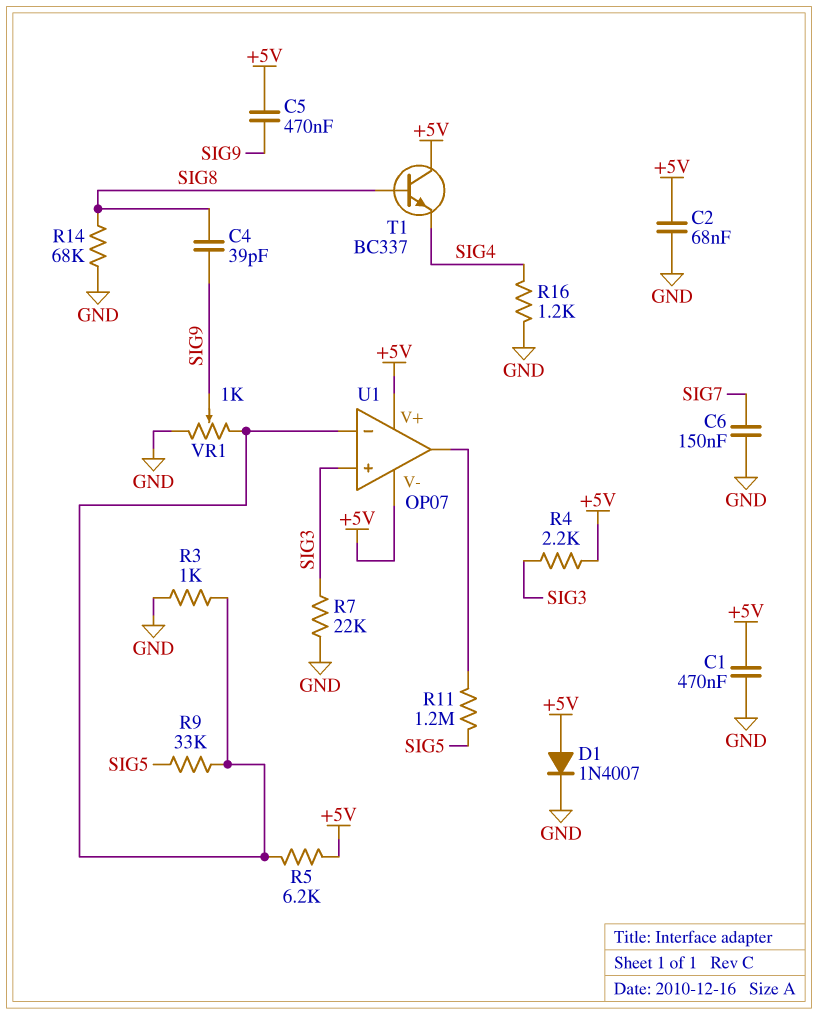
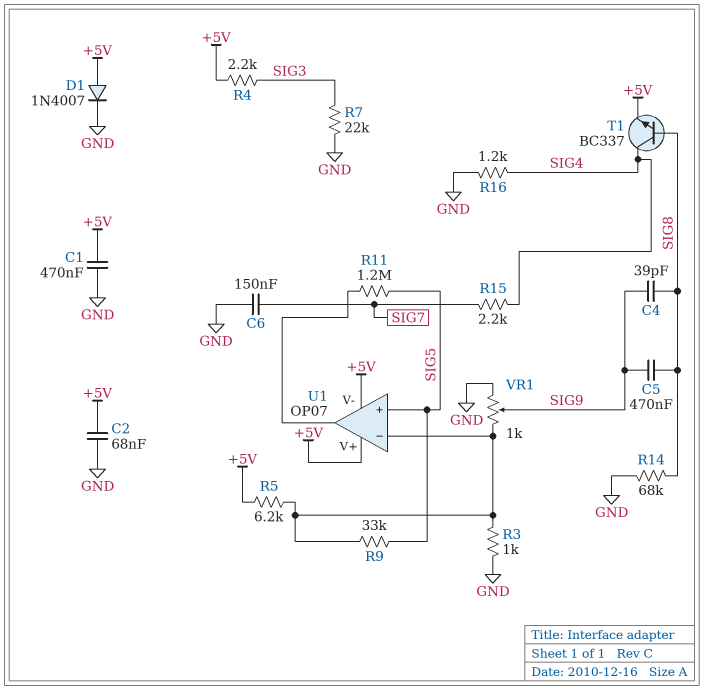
C5: 470nF (+5V, SIG9) -> 470nF (SIG8, SIG9)
R15: none -> 2.2k (SIG4, SIG7)
T1: NPN BC337 (B SIG8, C +5V, E SIG4) -> NPN BC337 (B SIG8, C SIG4, E +5V)
U1 pin in+: SIG3 -> SIG5

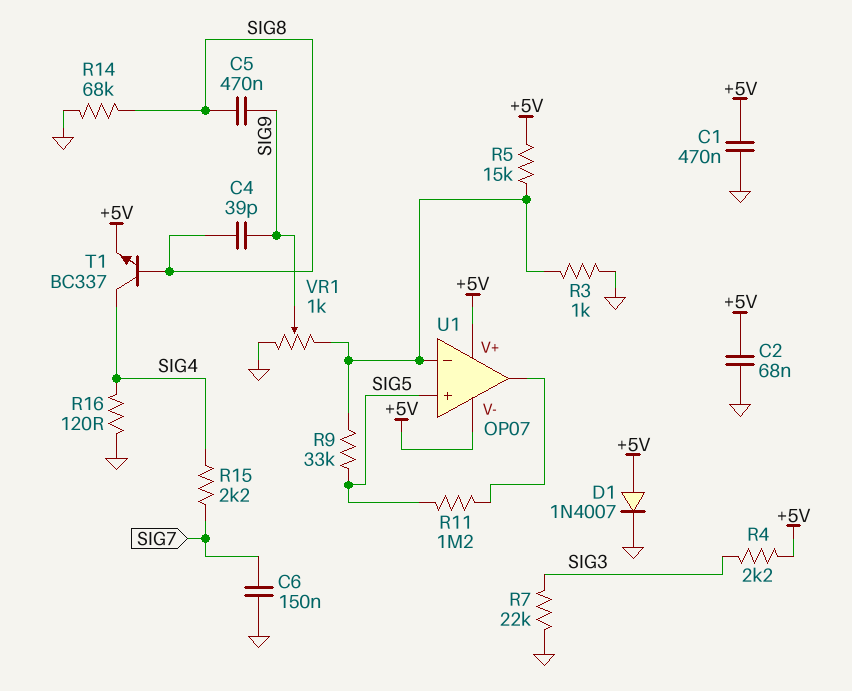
R5: 6.2k (+5V, U1/in-) -> 15k (+5V, U1/in-)
R16: 1.2k (GND, SIG4) -> 120 (GND, SIG4)

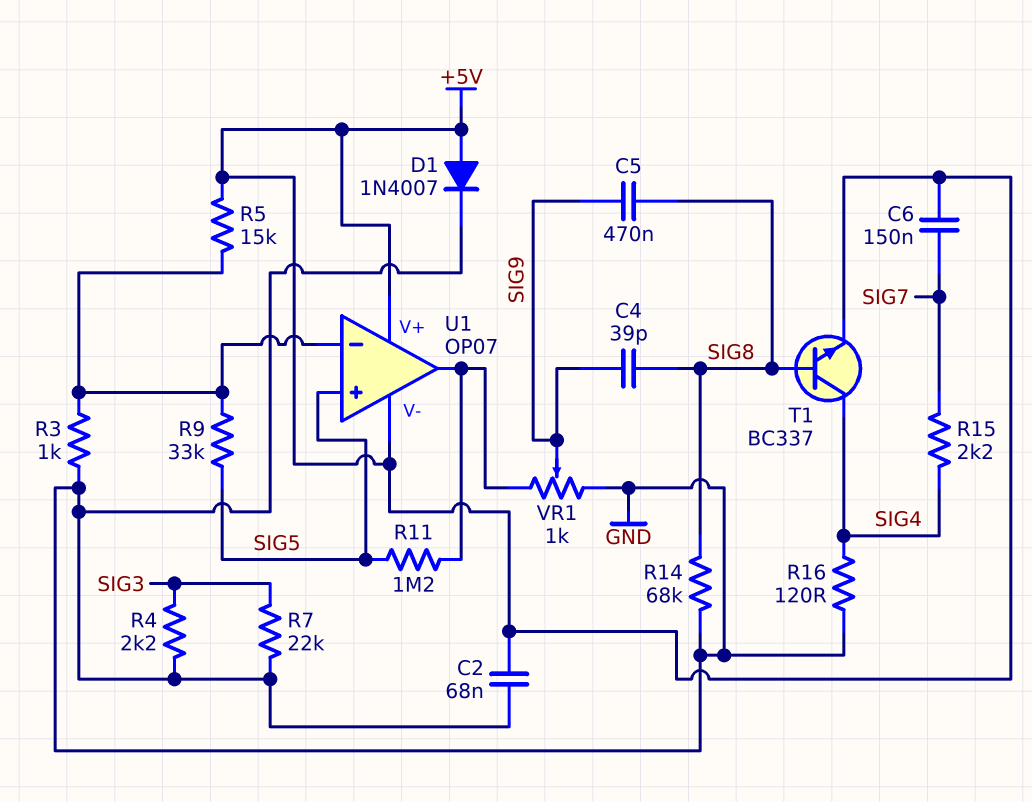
C1: 470nF (+5V, GND) -> none
C6: 150nF (GND, SIG7) -> 150nF (+5V, SIG7)
R4: 2.2k (+5V, SIG3) -> 2.2k (GND, SIG3)
VR1: 1k (GND, U1/in-, wiper SIG9) -> 1k (GND, U1/out, wiper SIG9)

